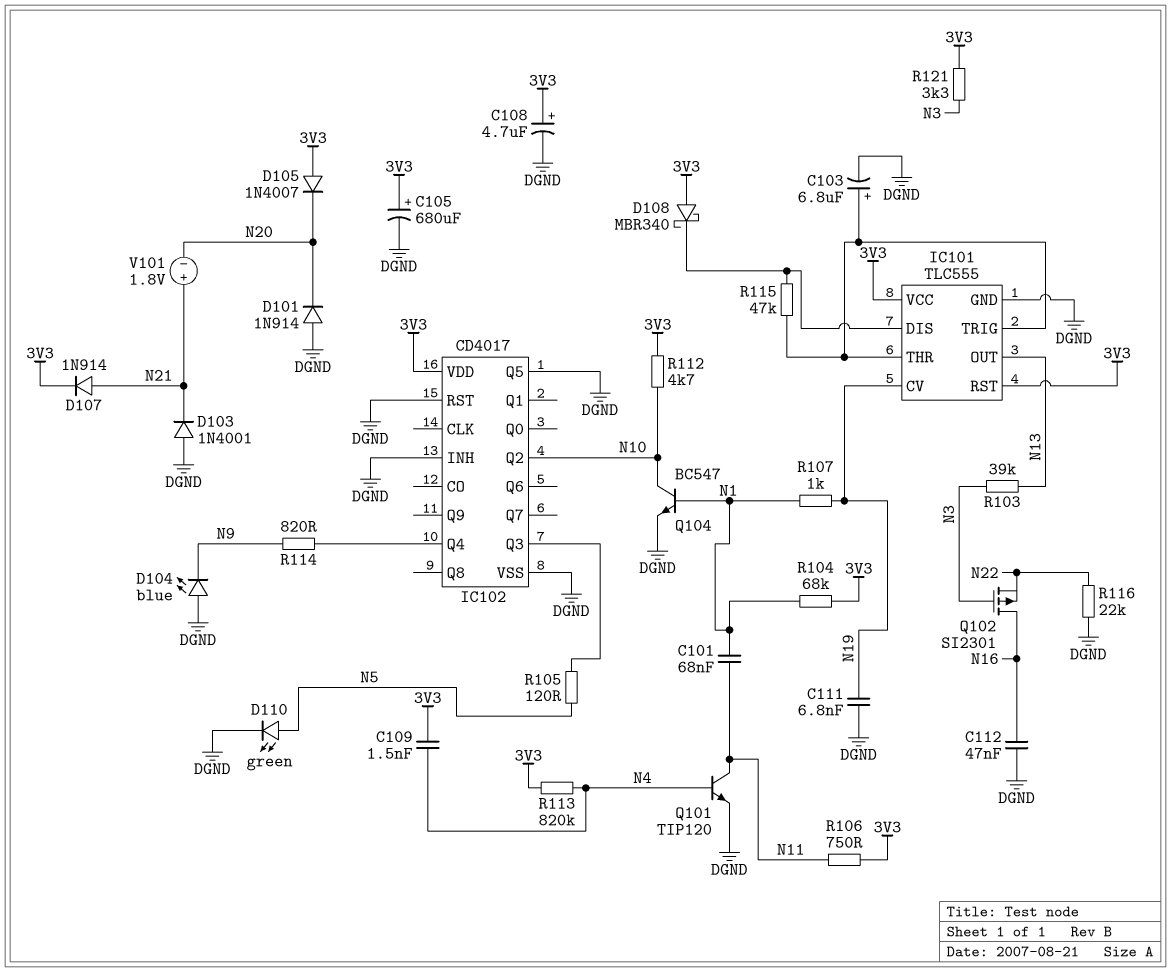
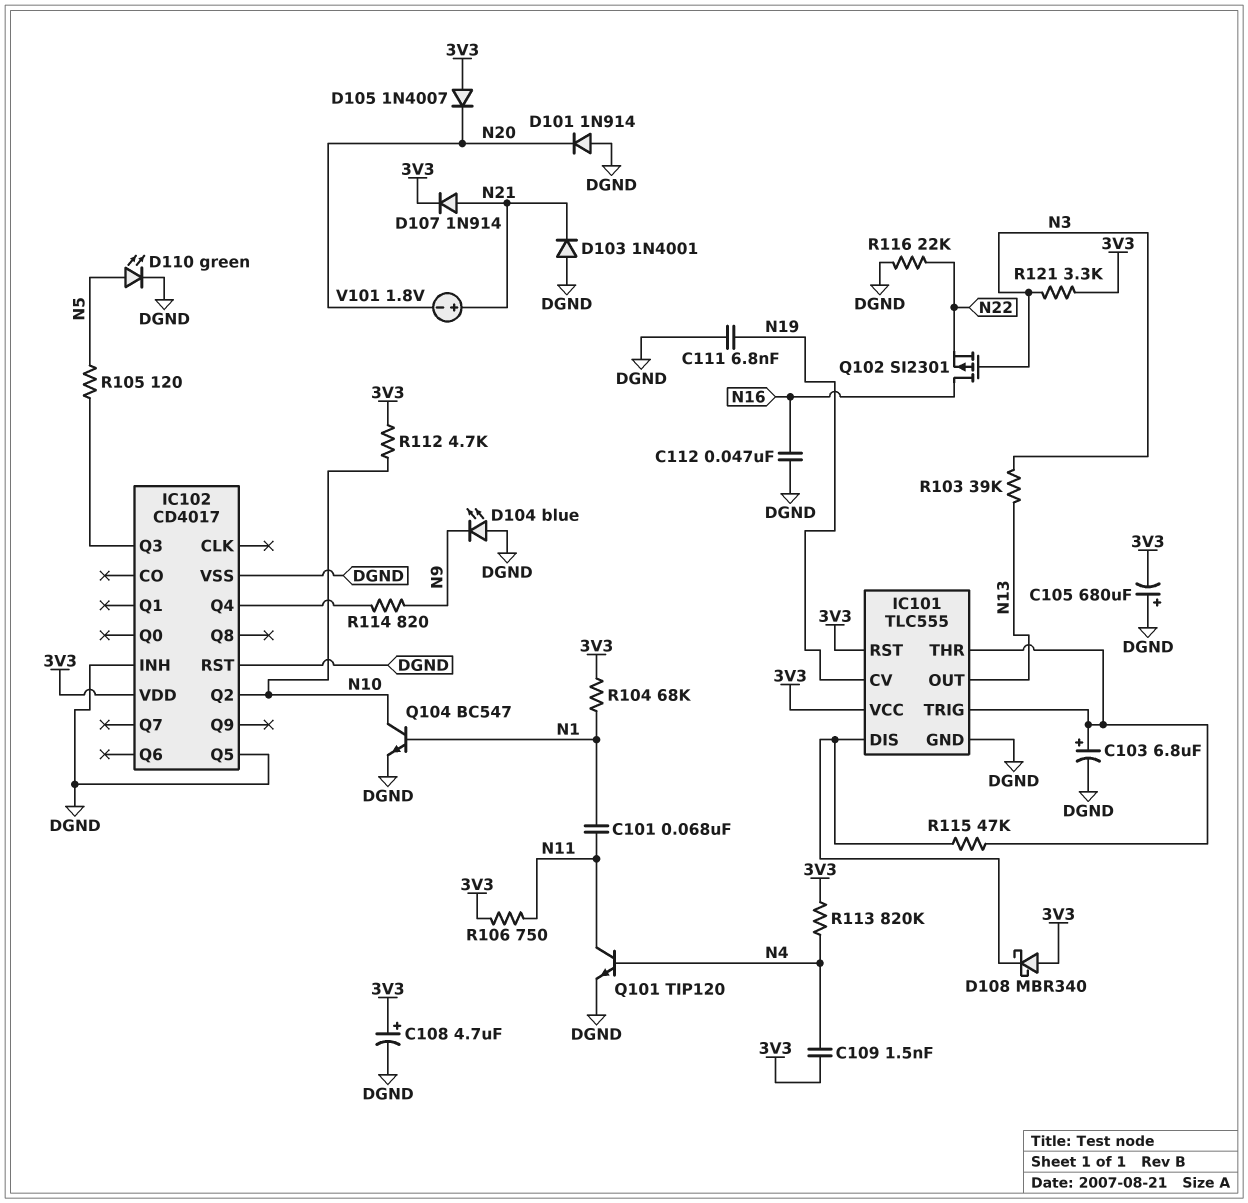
C105: 680uF (plus 3V3, minus DGND) -> 680uF (plus DGND, minus 3V3)
R107: 1k (N1, N19) -> none

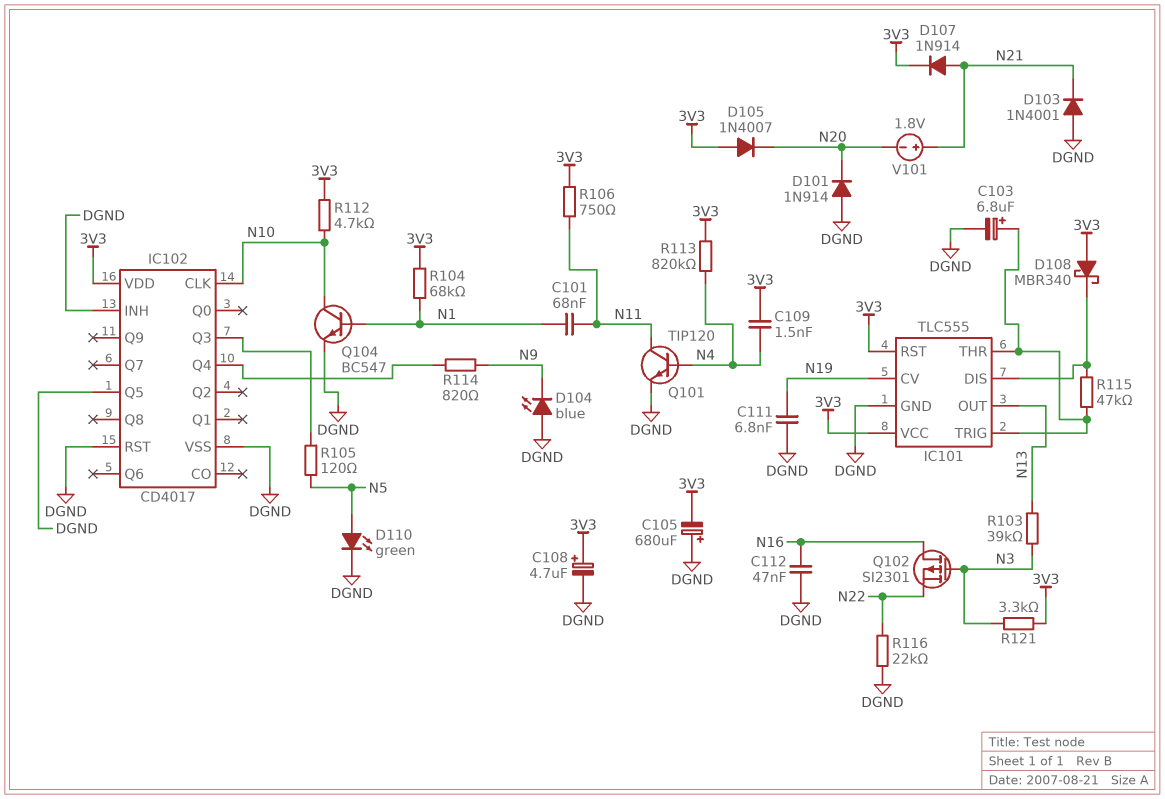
IC102 pin CLK: none -> N10
IC102 pin Q2: N10 -> none

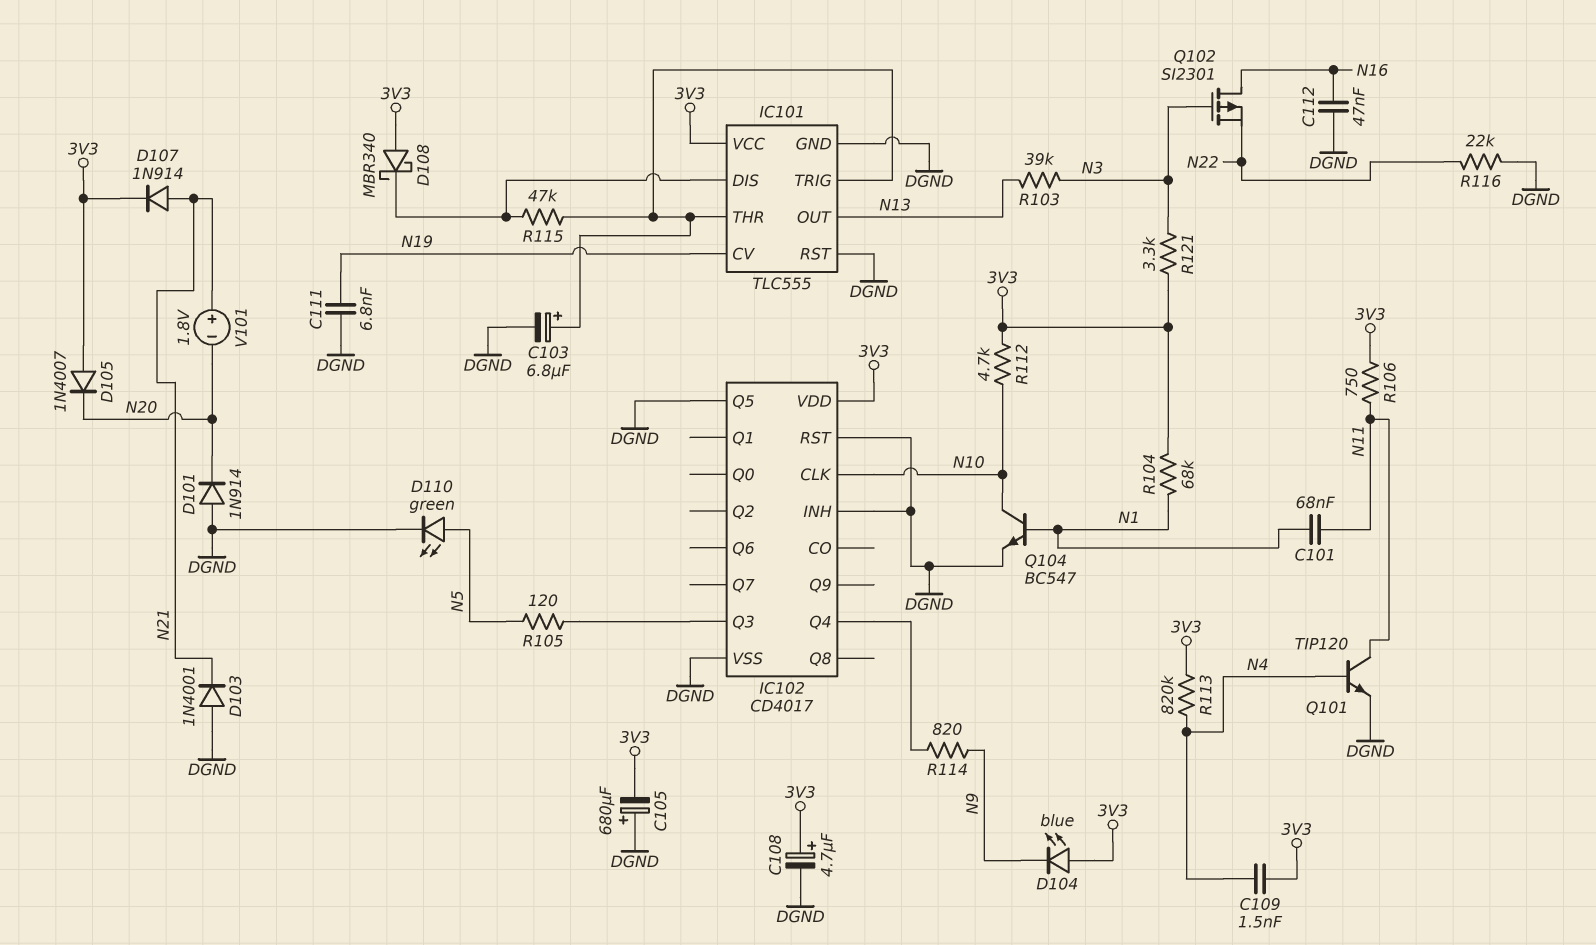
D104: LED blue (A DGND, K N9) -> LED blue (A 3V3, K N9)
IC101 pin RST: 3V3 -> DGND

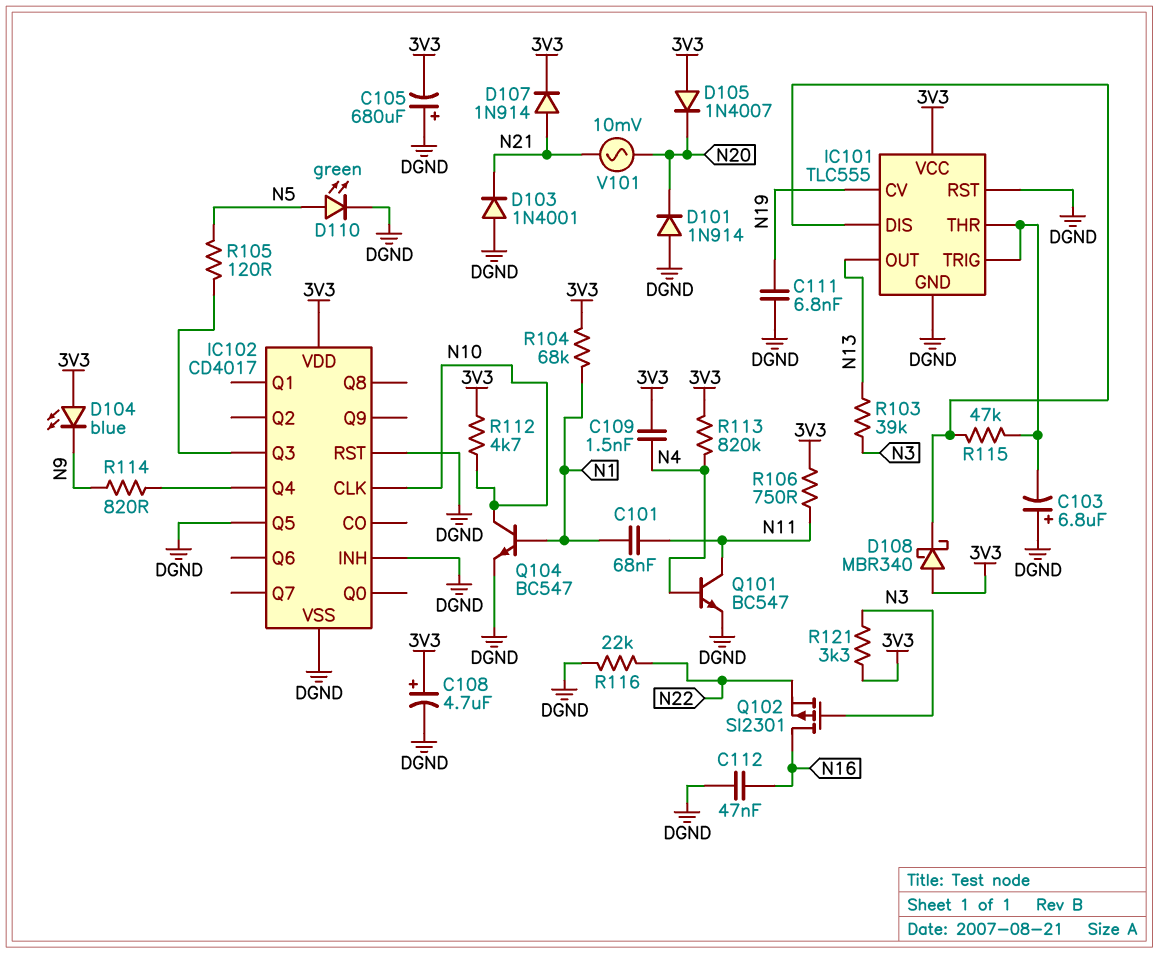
C103: 6.8uF (plus IC101/THR, minus DGND) -> 6.8uF (plus DGND, minus IC101/THR)
Q101: NPN TIP120 (B N4, C N11, E DGND) -> NPN BC547 (B N4, C N11, E DGND)
V101: 1.8V (plus N21, minus N20) -> AC 10mV (N20, N21)

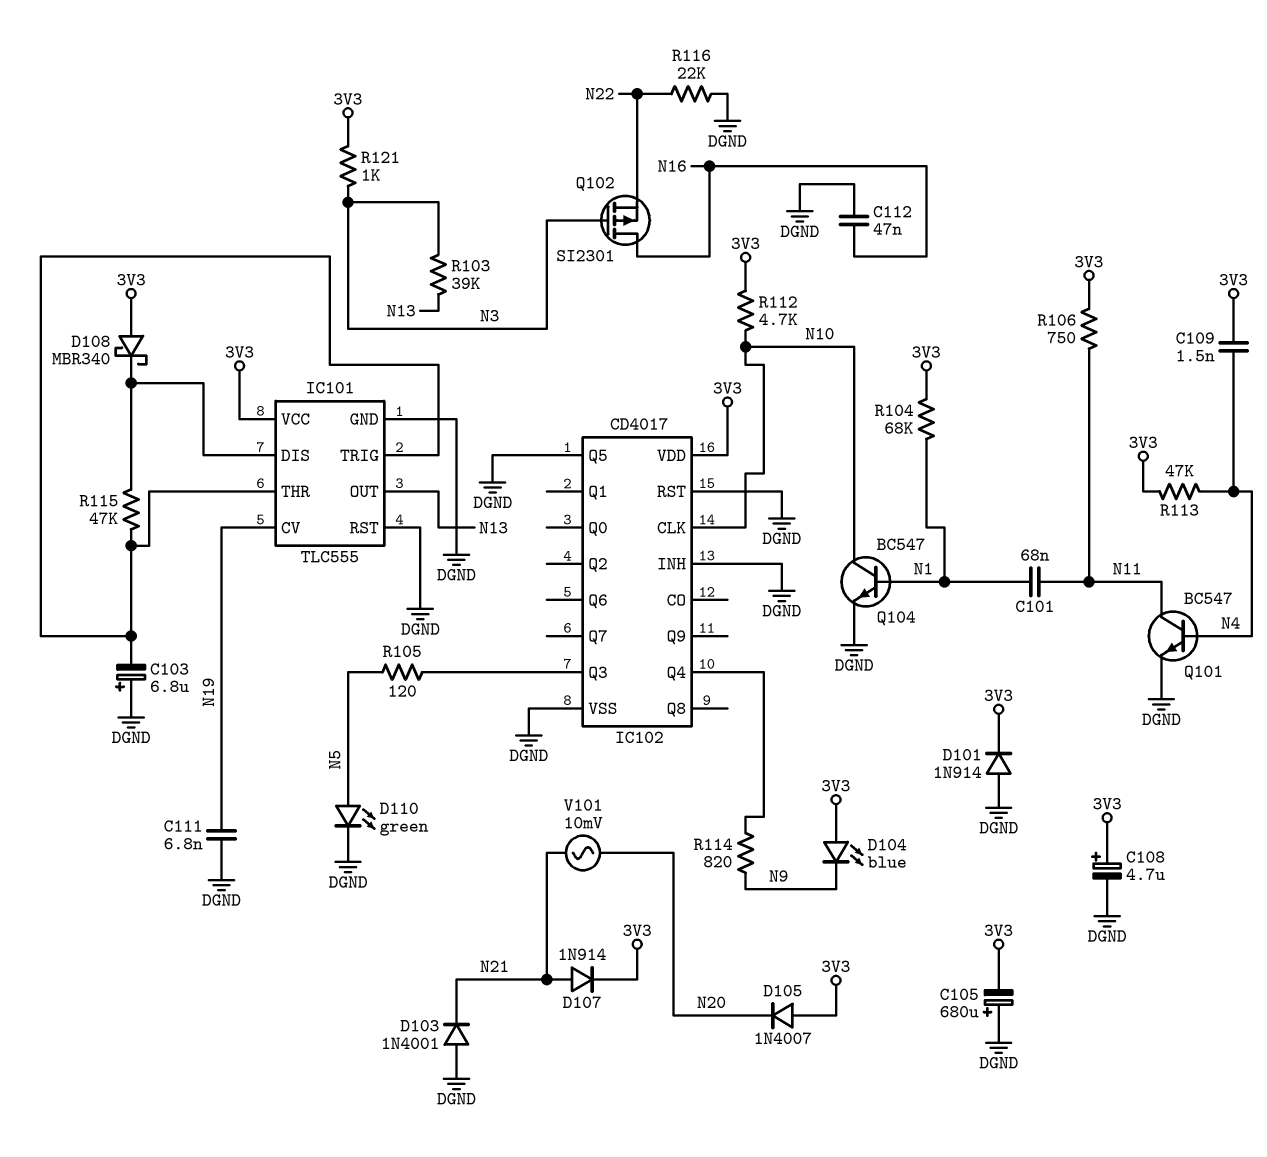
D101: diode 1N914 (A DGND, K N20) -> diode 1N914 (A DGND, K 3V3)
R113: 820k (3V3, N4) -> 47k (3V3, N4)
R121: 3.3k (3V3, N3) -> 1k (3V3, N3)

